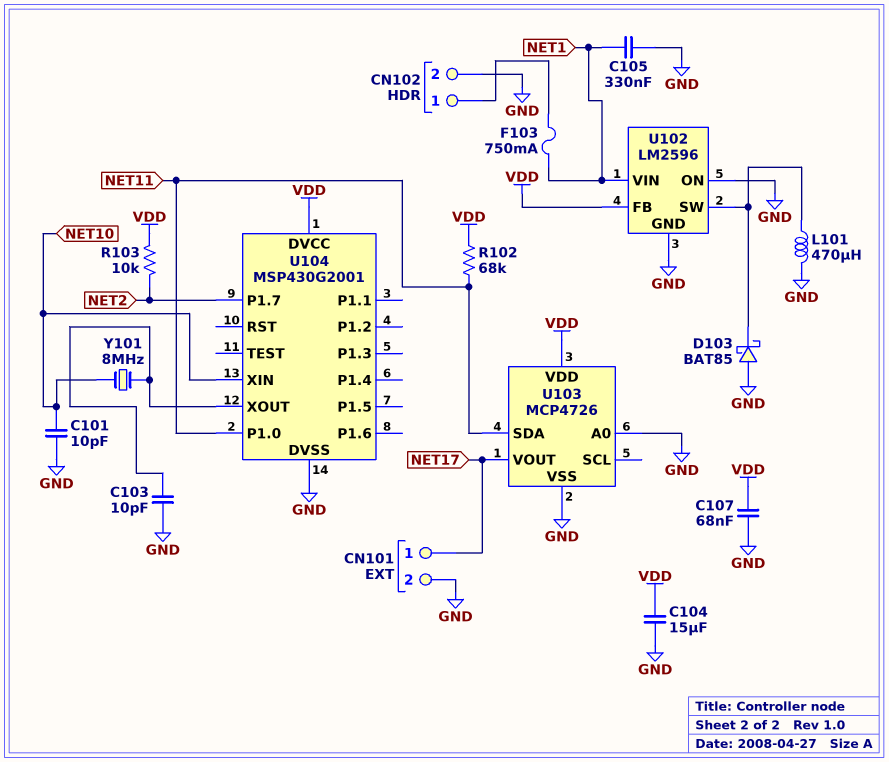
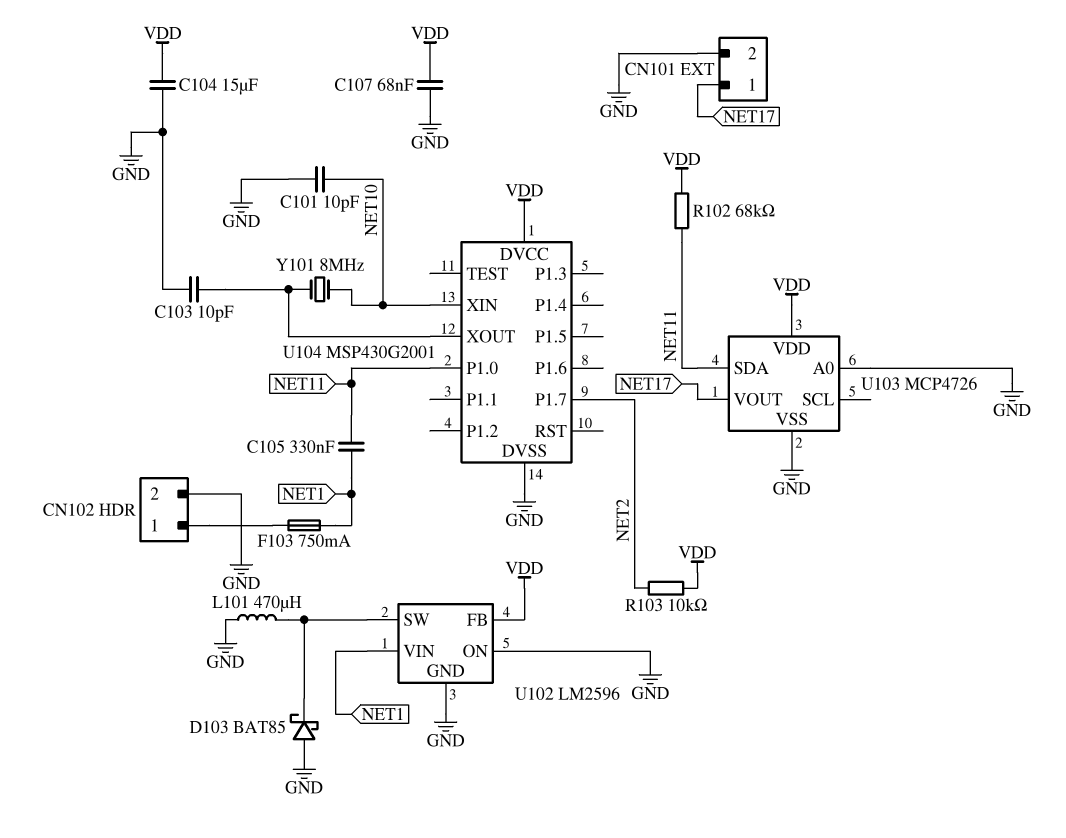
C105: 330nF (GND, NET1) -> 330nF (NET1, NET11)

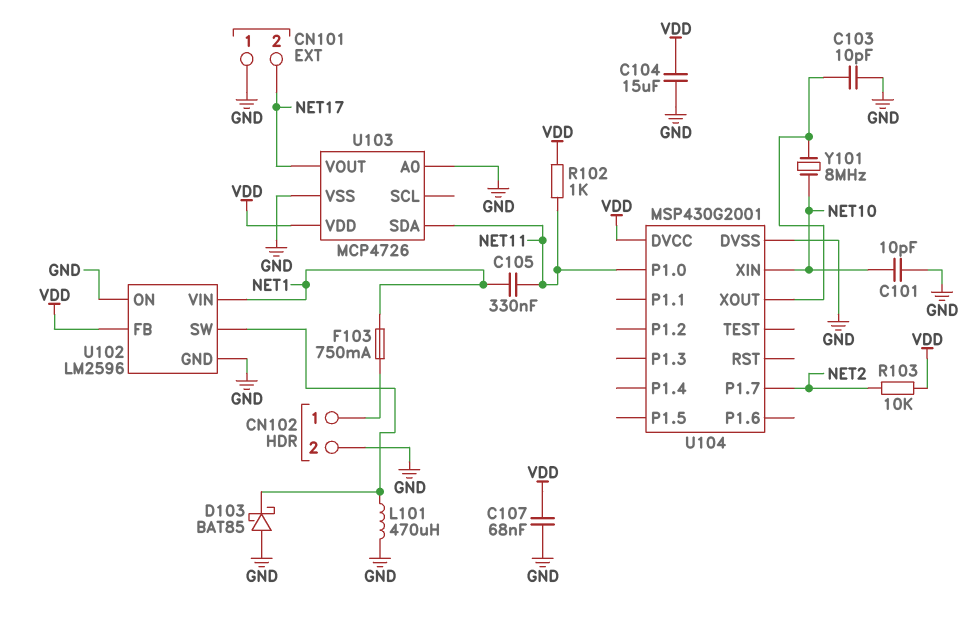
CN101 pin 1: NET17 -> GND
CN101 pin 2: GND -> NET17
R102: 68k (NET11, VDD) -> 1k (NET11, VDD)

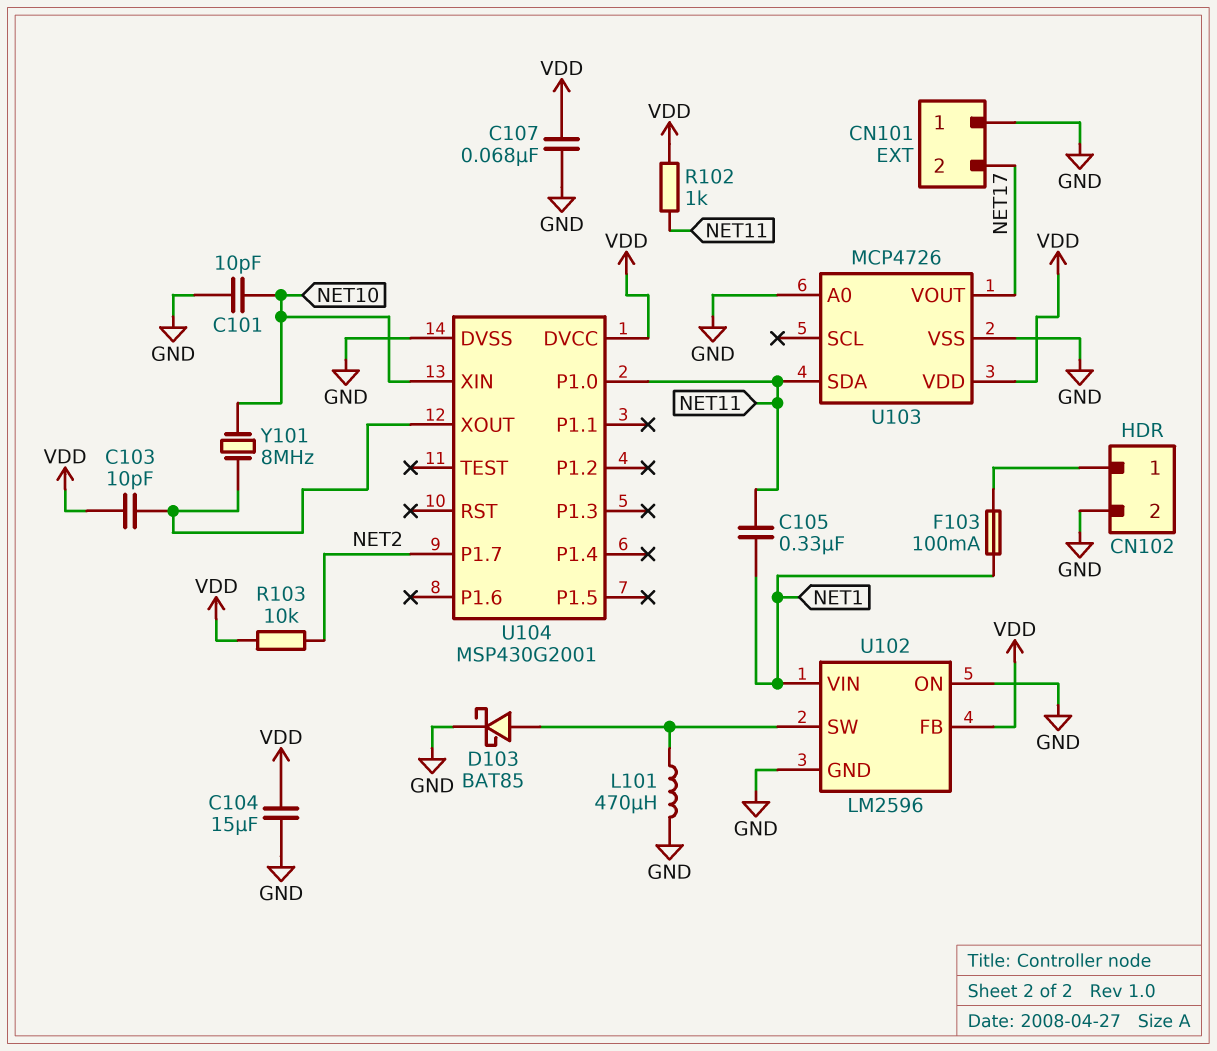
C103: 10pF (GND, U104/XOUT) -> 10pF (U104/XOUT, VDD)
D103: schottky BAT85 (A GND, K U102/SW) -> schottky BAT85 (A U102/SW, K GND)
F103: 750mA (CN102/1, NET1) -> 100mA (CN102/1, NET1)

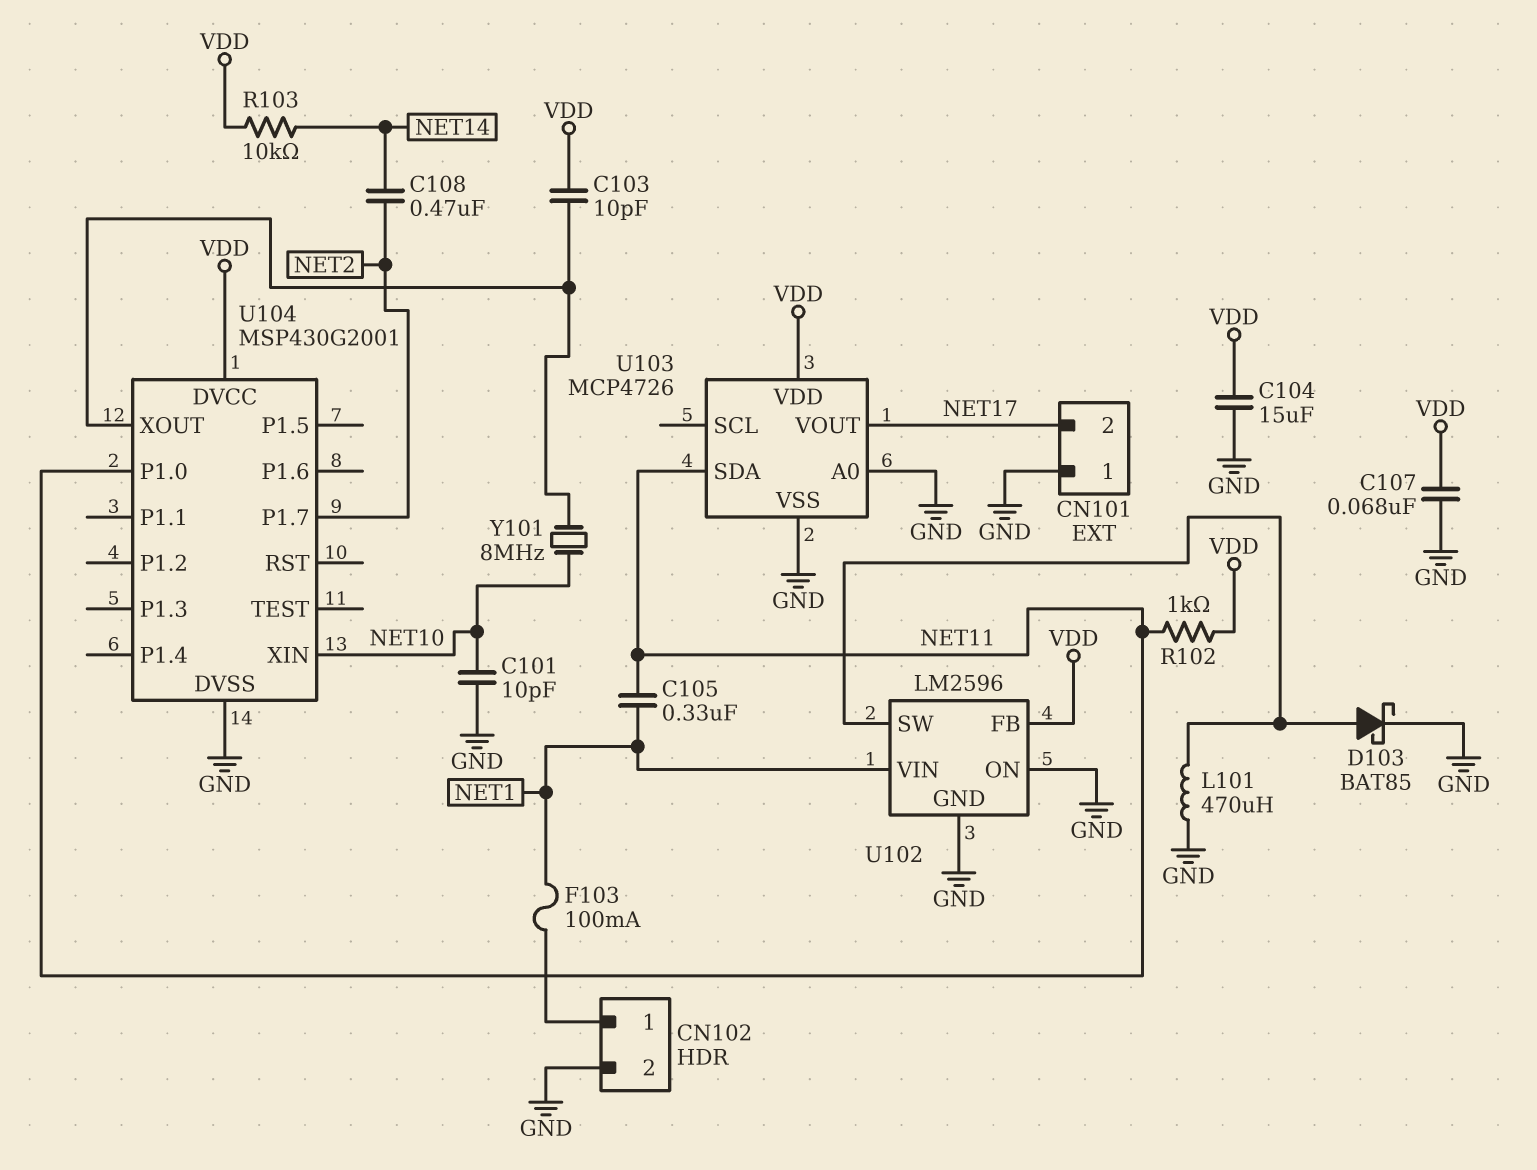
C108: none -> 470nF (NET2, NET14)
R103: 10k (NET2, VDD) -> 10k (NET14, VDD)

